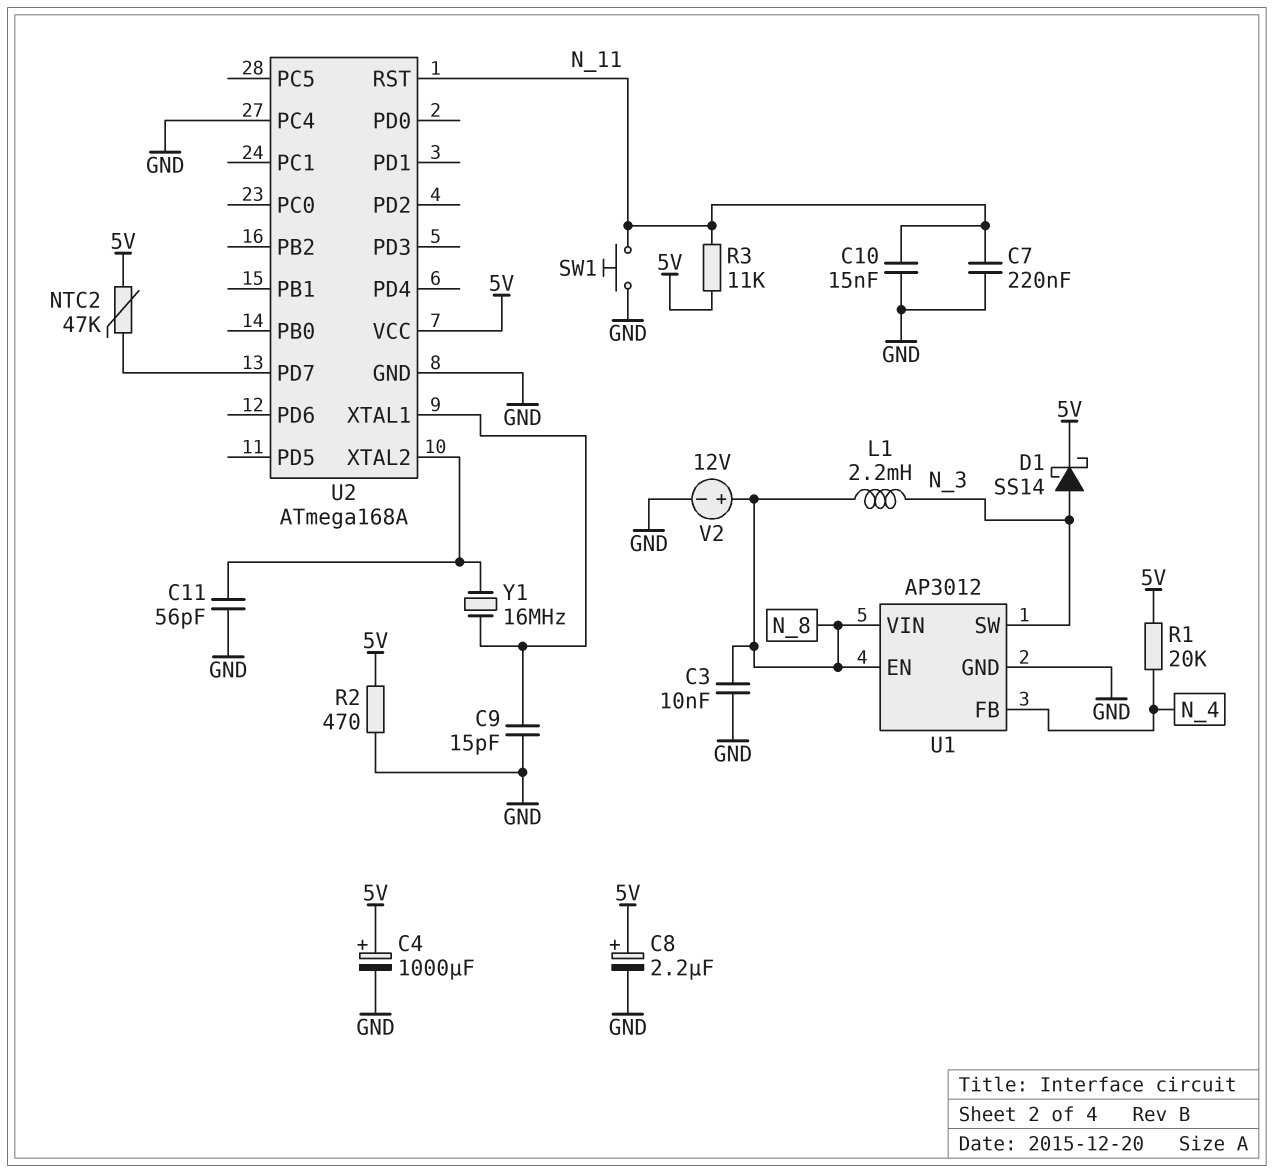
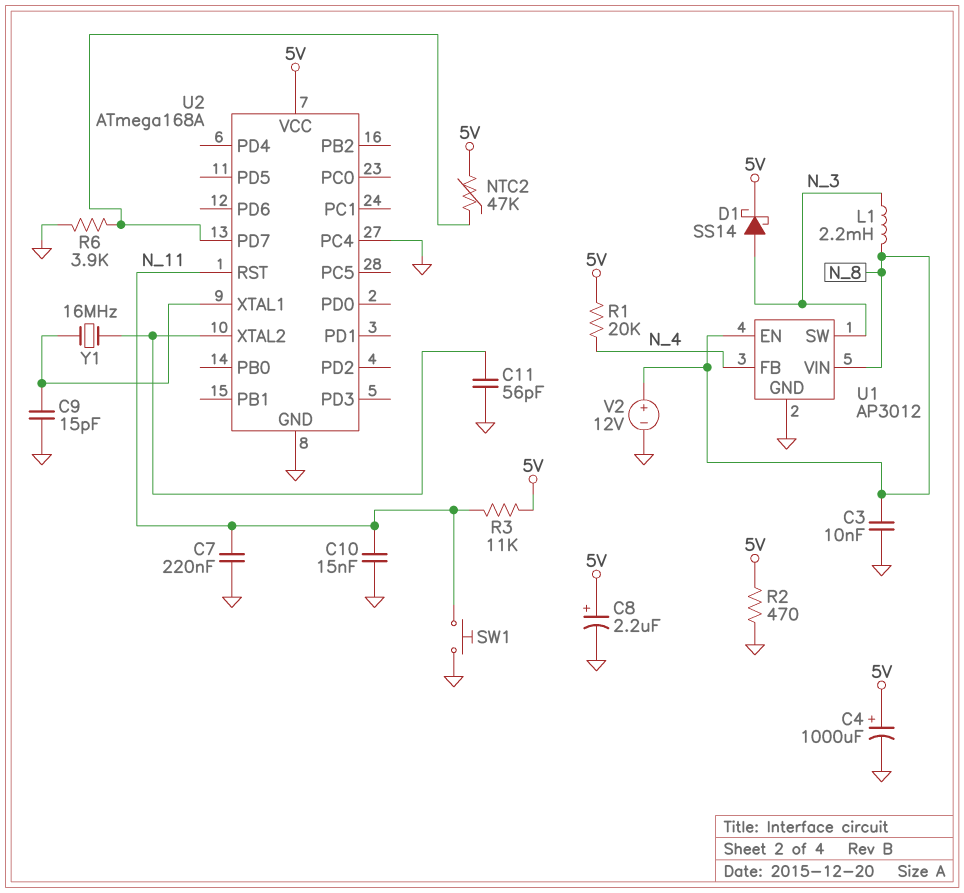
R6: none -> 3.9k (GND, U2/PD7)

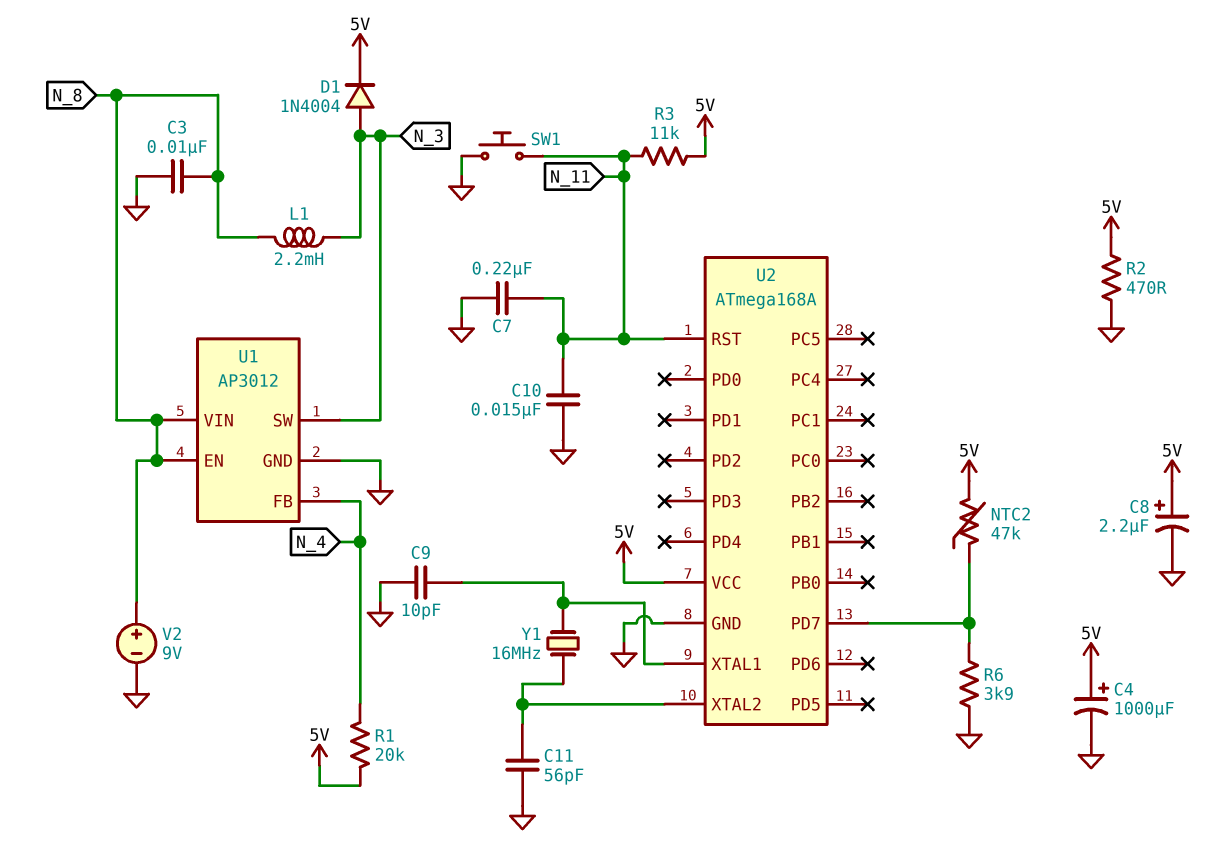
C9: 15pF (GND, U2/XTAL1) -> 10pF (GND, U2/XTAL1)
D1: schottky SS14 (A N_3, K 5V) -> diode 1N4004 (A N_3, K 5V)
U2 pin PC4: GND -> none
V2: 12V (plus N_8, minus GND) -> 9V (plus N_8, minus GND)

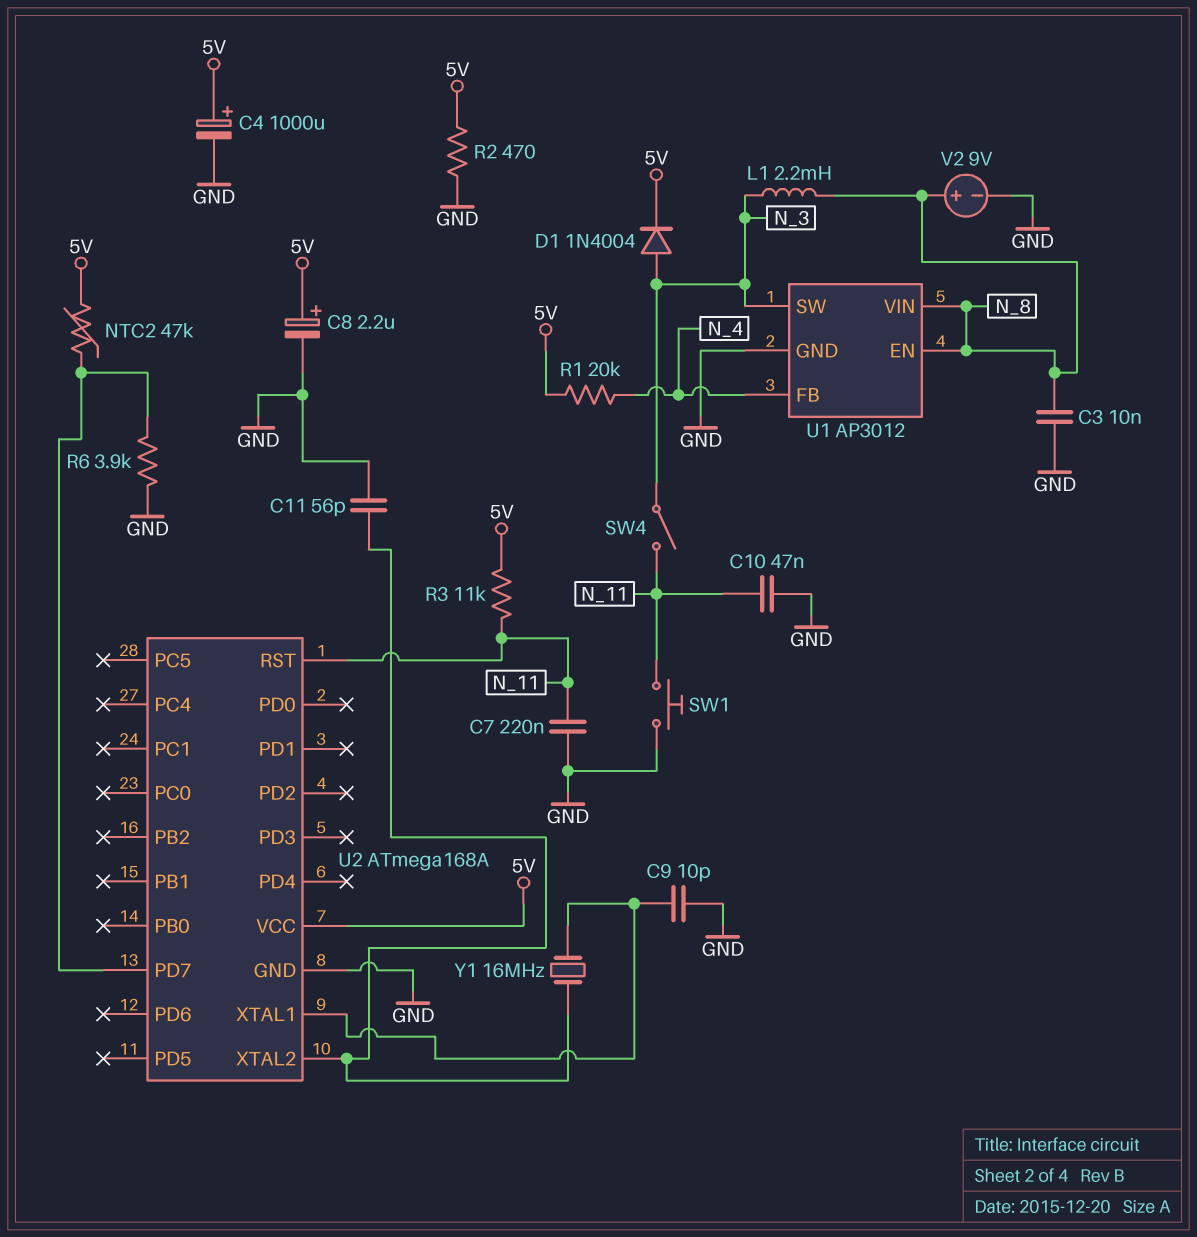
C10: 15nF (GND, N_11) -> 47nF (GND, N_11)
SW4: none -> switch (N_3, N_11)

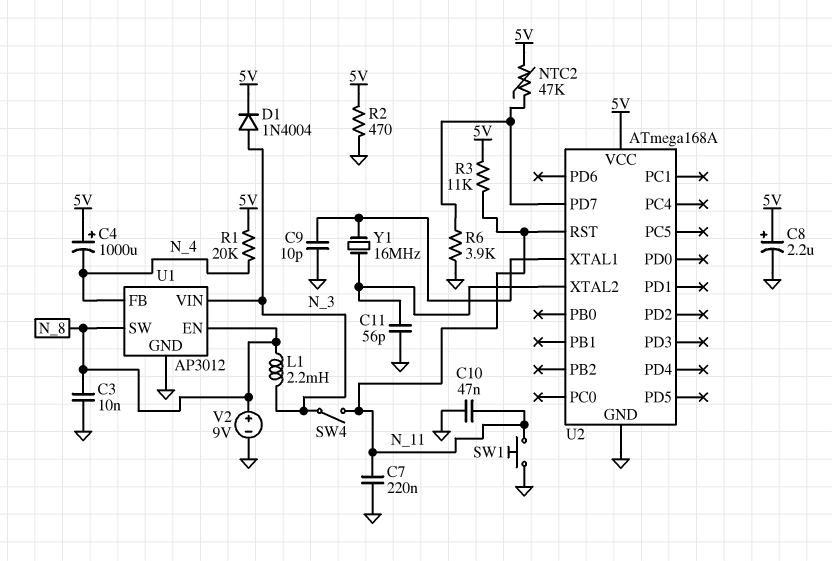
C4: 1000uF (plus 5V, minus GND) -> 1000uF (plus 5V, minus N_4)
U1 pin SW: N_3 -> N_8
U1 pin VIN: N_8 -> N_3

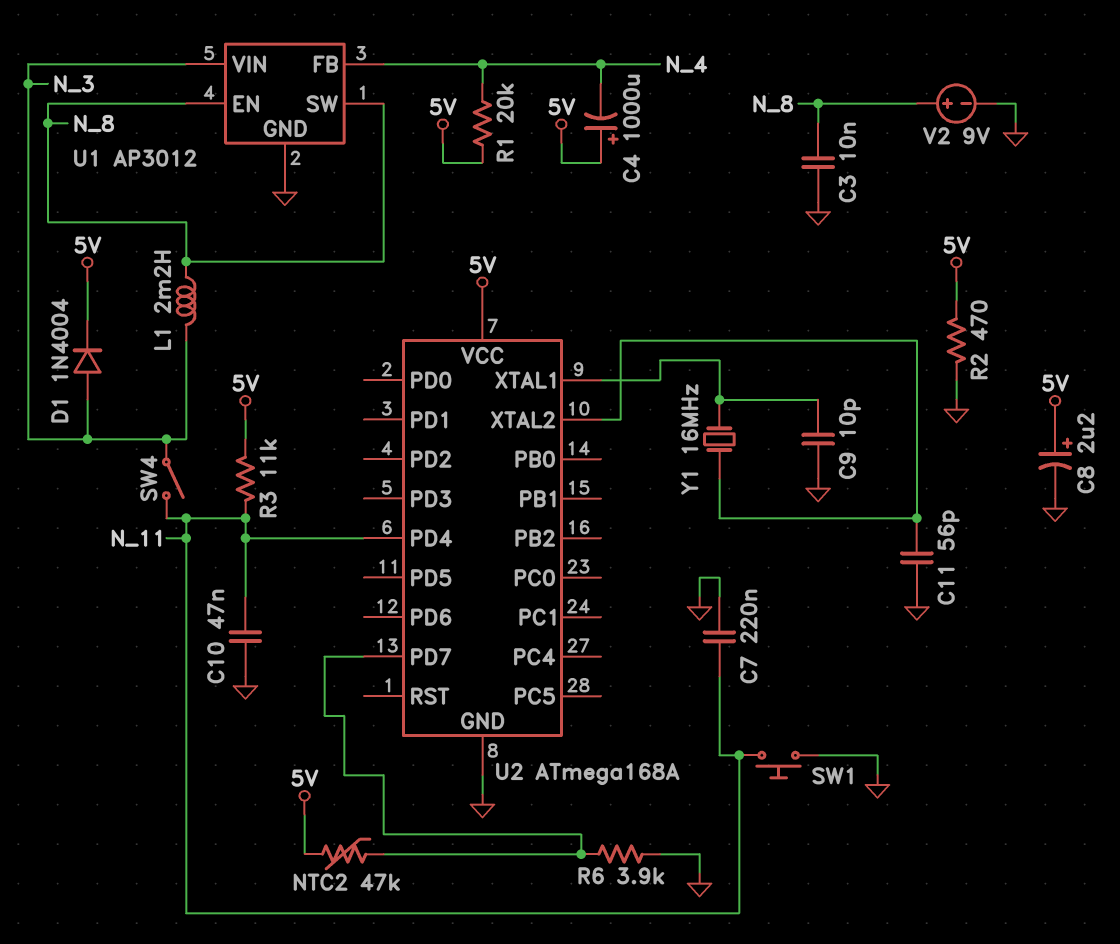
U2 pin PD4: none -> N_11
U2 pin RST: N_11 -> none

